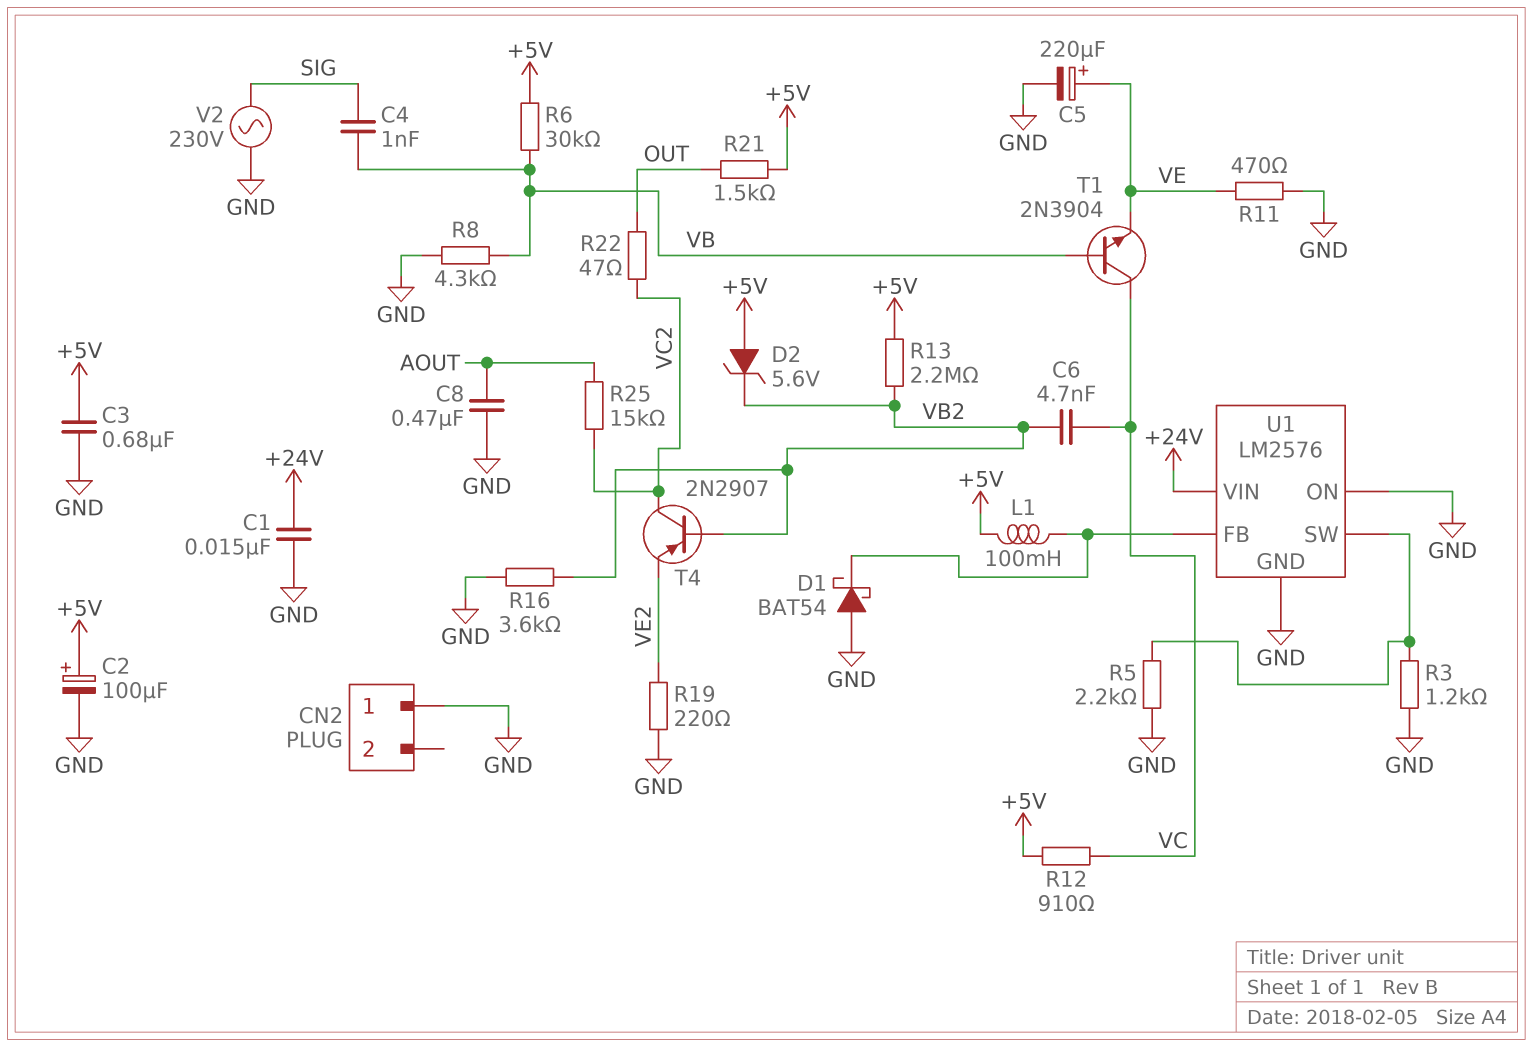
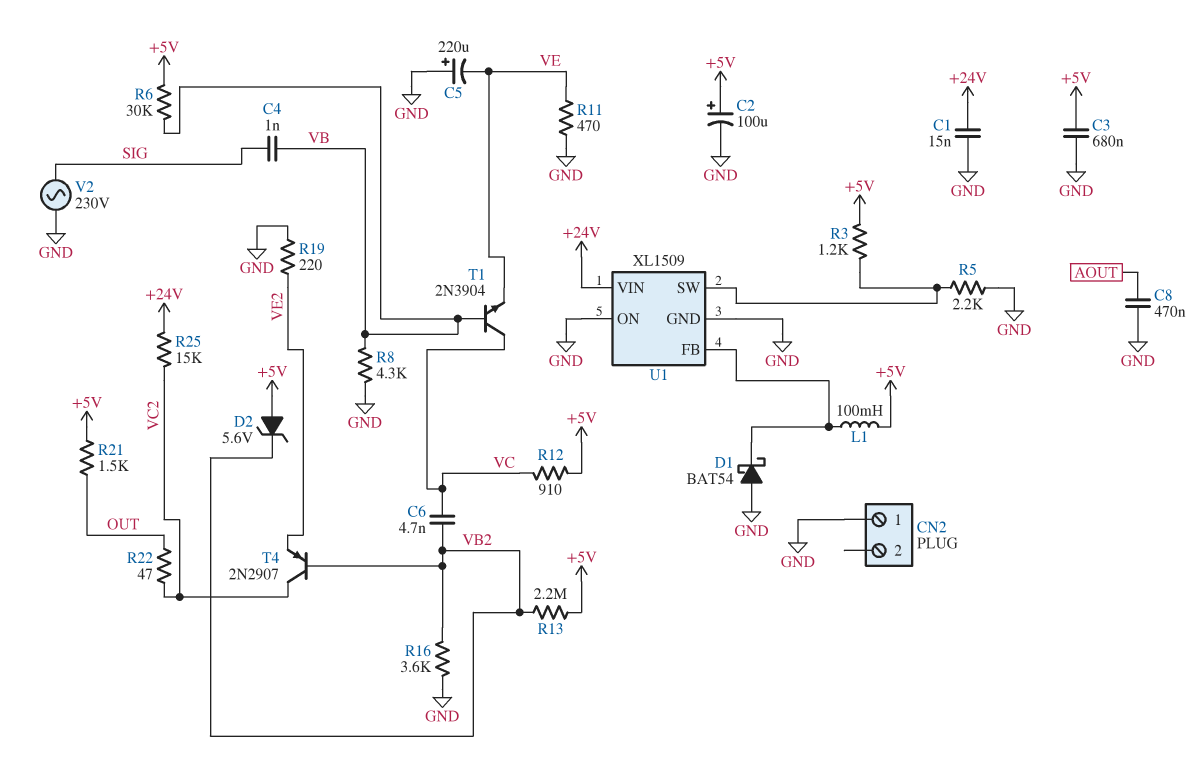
C5: 220uF (plus VE, minus GND) -> 220uF (plus GND, minus VE)
R3: 1.2k (GND, U1/SW) -> 1.2k (+5V, U1/SW)
R25: 15k (AOUT, VC2) -> 15k (+24V, VC2)
U1: LM2576 -> XL1509

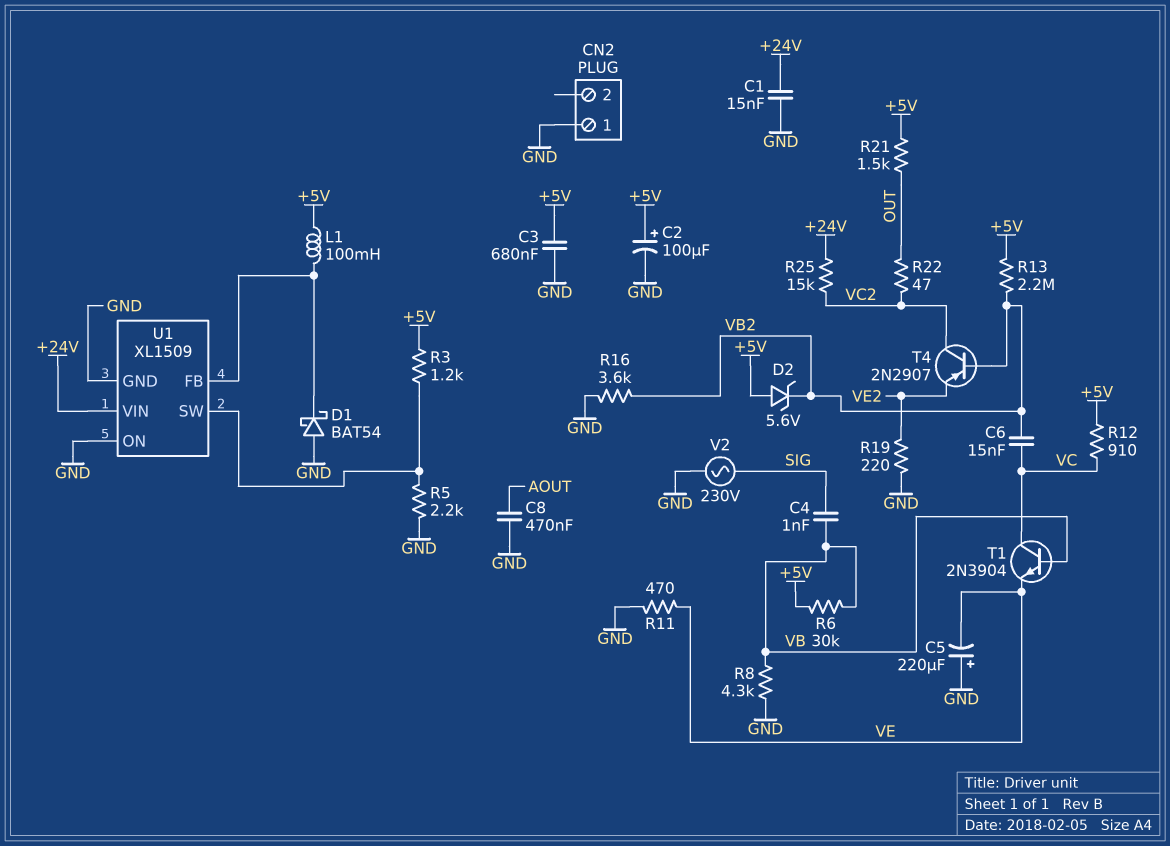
C6: 4.7nF (VB2, VC) -> 15nF (VB2, VC)

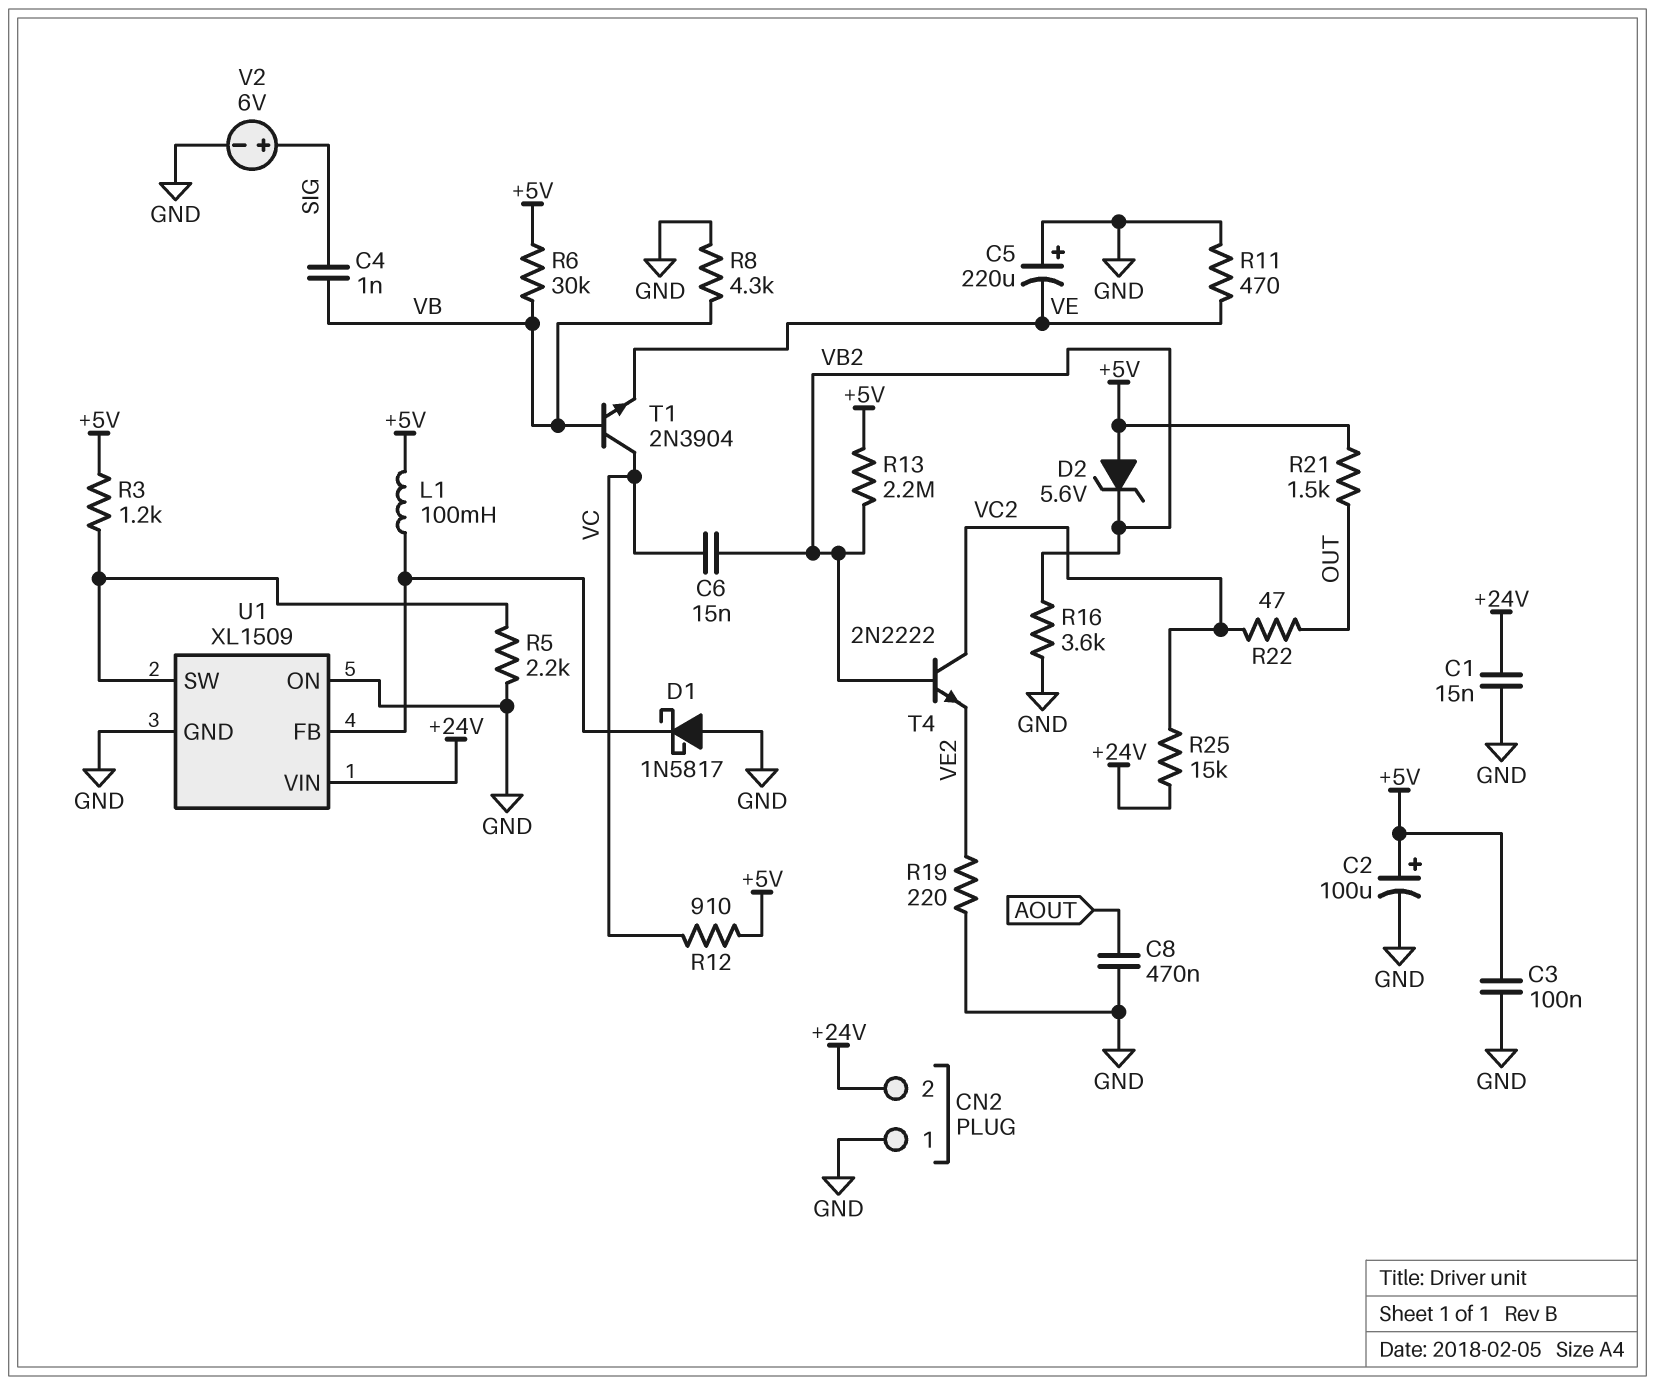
C3: 680nF (+5V, GND) -> 100nF (+5V, GND)
CN2 pin 2: none -> +24V
D1: schottky BAT54 (A GND, K U1/FB) -> schottky 1N5817 (A GND, K U1/FB)
T4: PNP 2N2907 (B VB2, C VC2, E VE2) -> NPN 2N2222 (B VB2, C VC2, E VE2)
V2: AC 230V (GND, SIG) -> 6V (plus SIG, minus GND)

